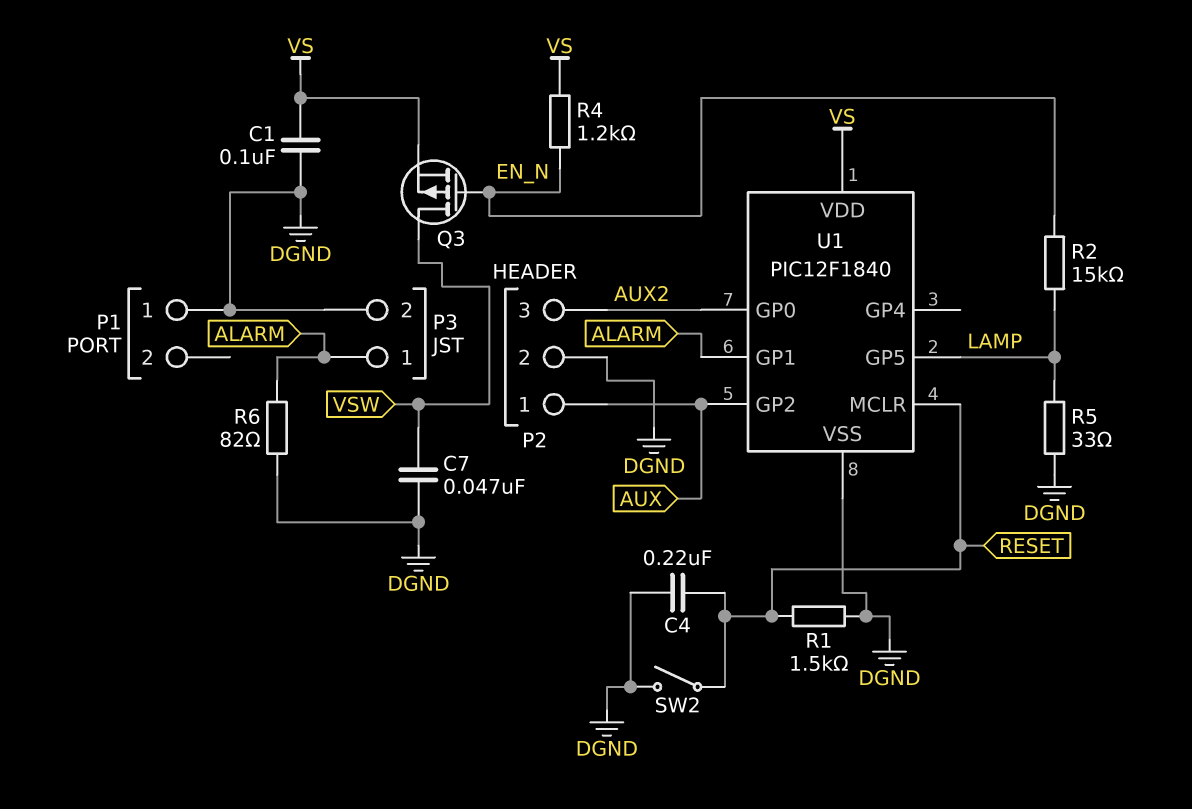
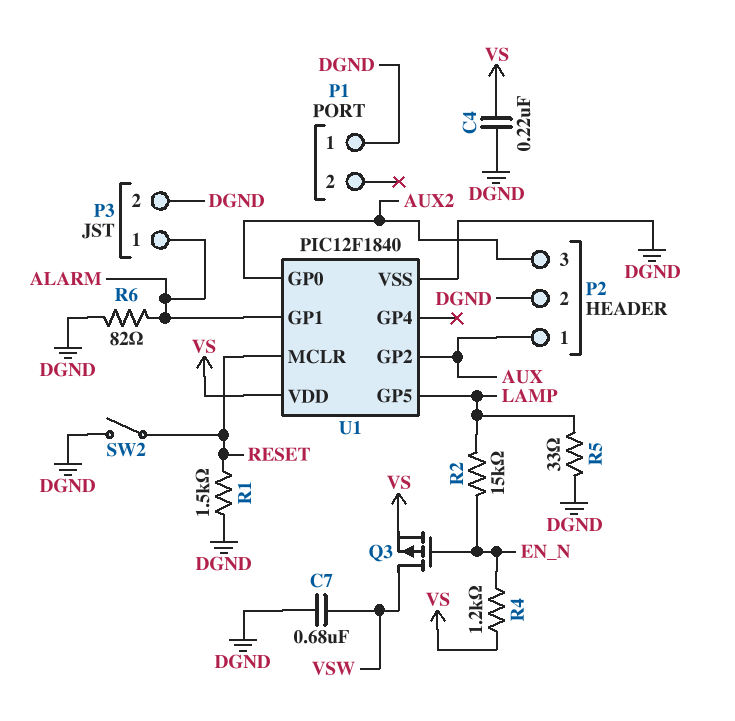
C1: 100nF (DGND, VS) -> none
C4: 220nF (DGND, RESET) -> 220nF (DGND, VS)
C7: 47nF (DGND, VSW) -> 680nF (DGND, VSW)

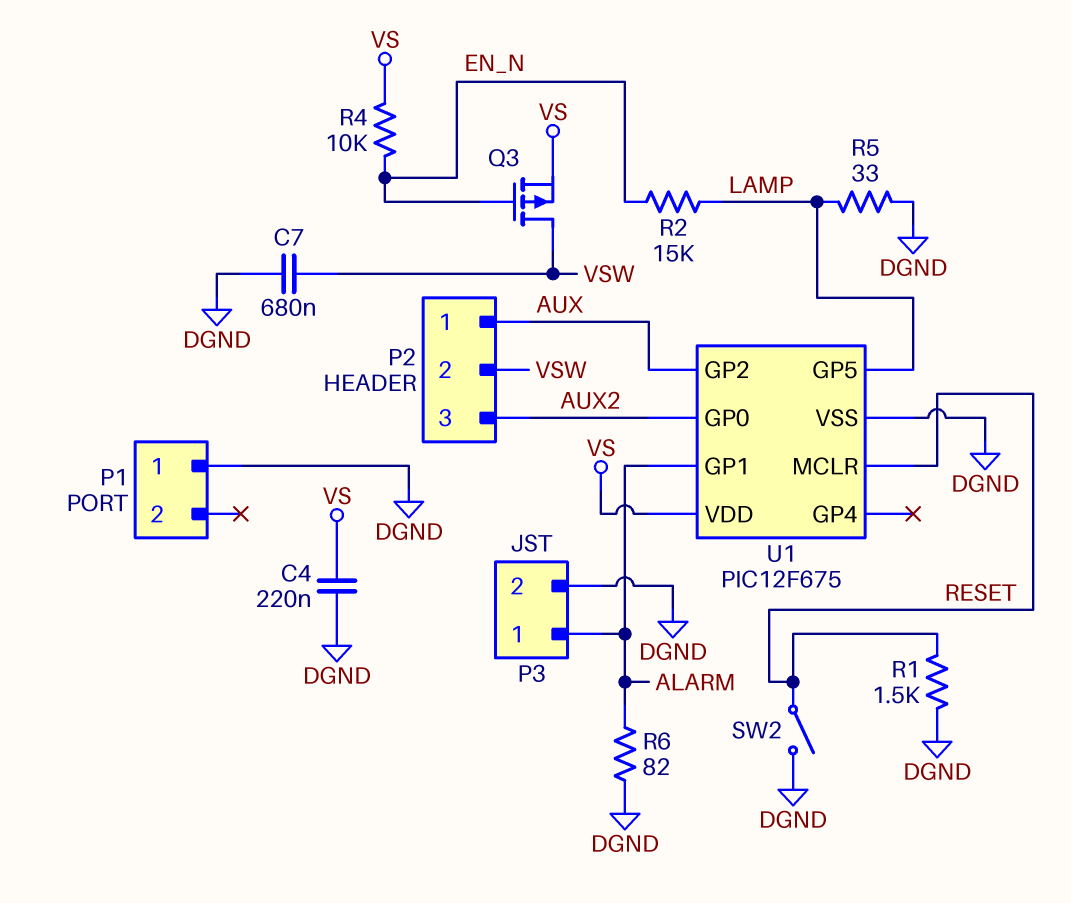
P2 pin 2: DGND -> VSW
R4: 1.2k (EN_N, VS) -> 10k (EN_N, VS)
U1: PIC12F1840 -> PIC12F675

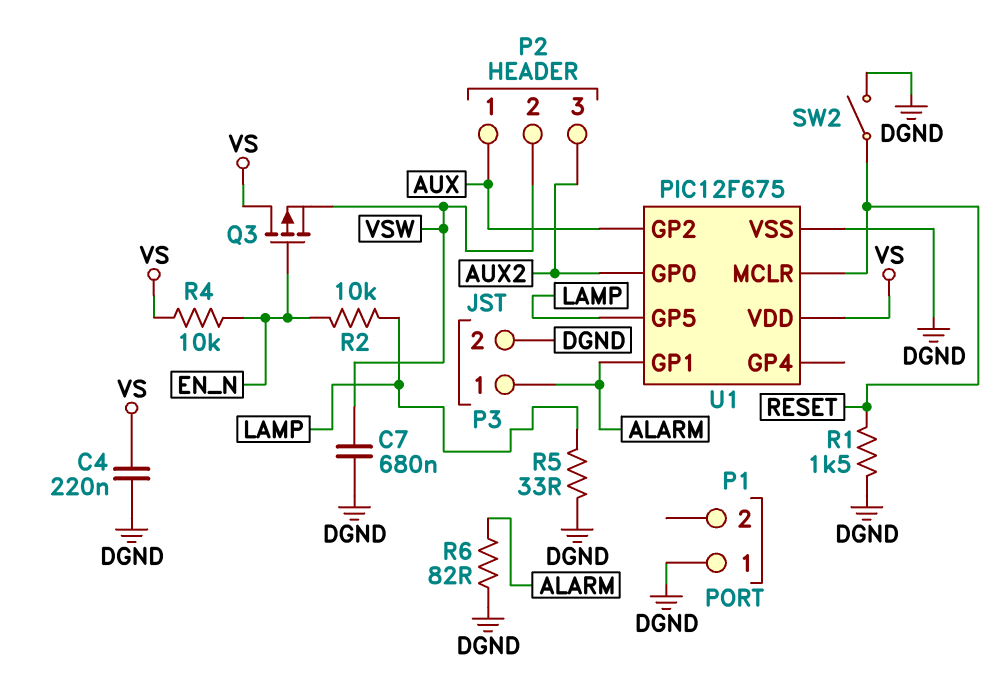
Q3: PMOS (G EN_N, D VSW, S VS) -> PMOS (G EN_N, D VS, S VSW)
R2: 15k (EN_N, LAMP) -> 10k (EN_N, LAMP)

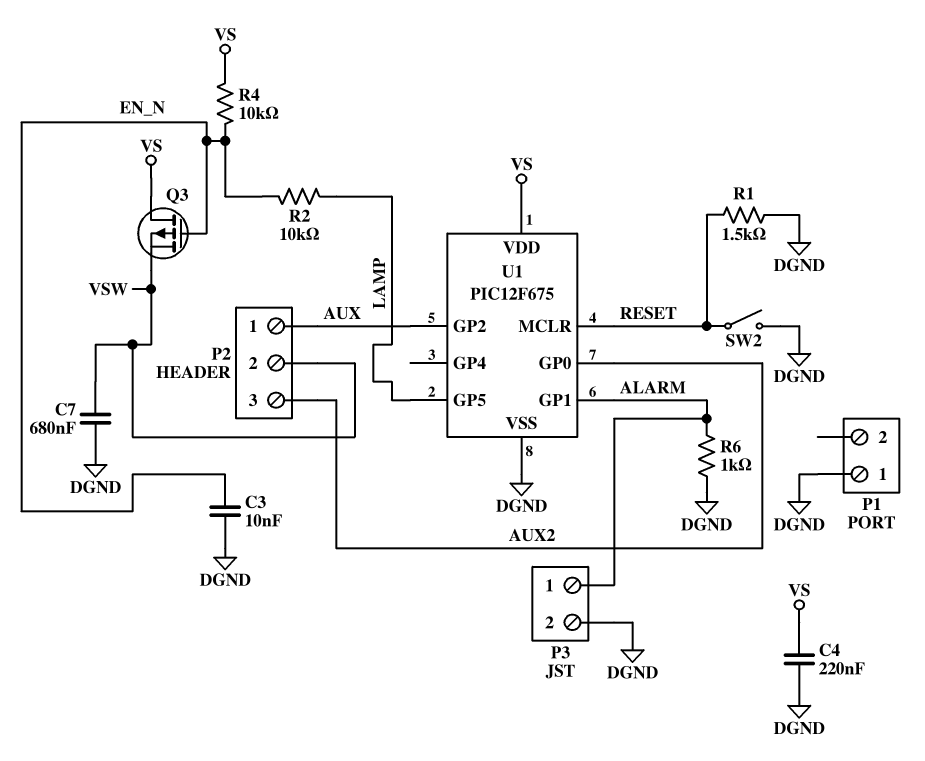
C3: none -> 10nF (DGND, EN_N)
R5: 33 (DGND, LAMP) -> none
R6: 82 (ALARM, DGND) -> 1k (ALARM, DGND)

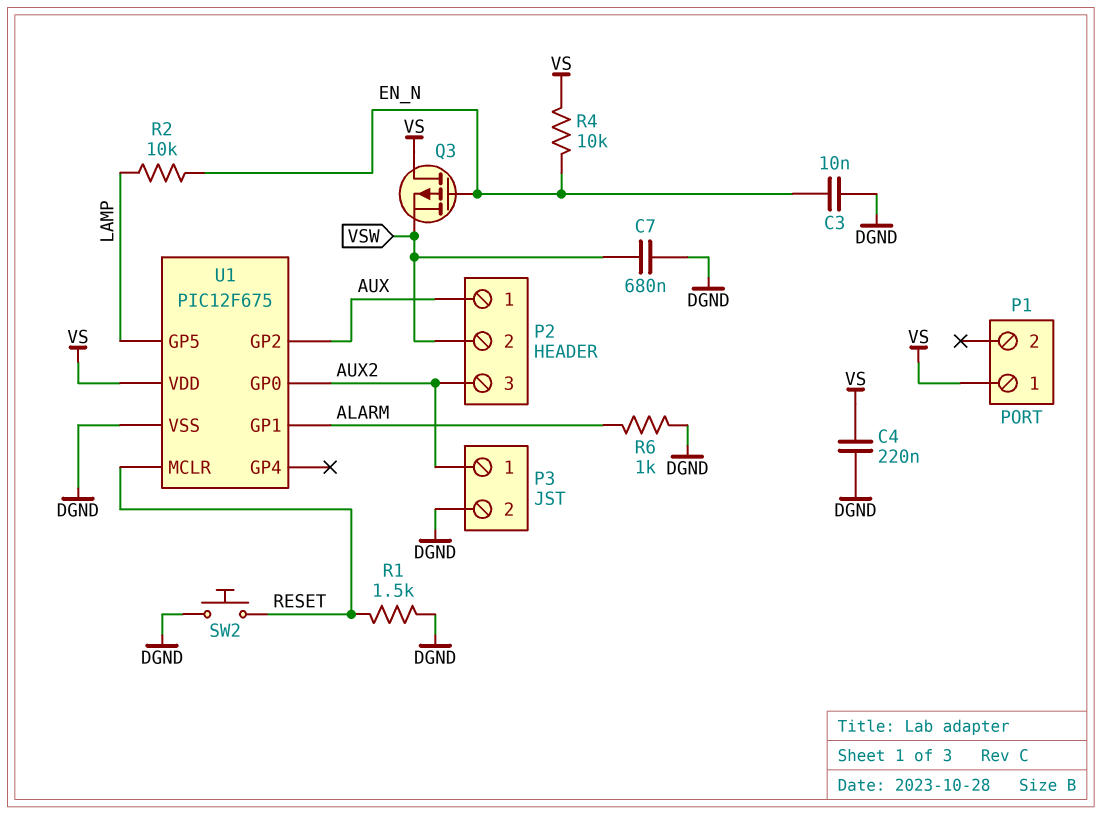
P1 pin 1: DGND -> VS
P3 pin 1: ALARM -> AUX2
SW2: switch (DGND, RESET) -> button (DGND, RESET)

